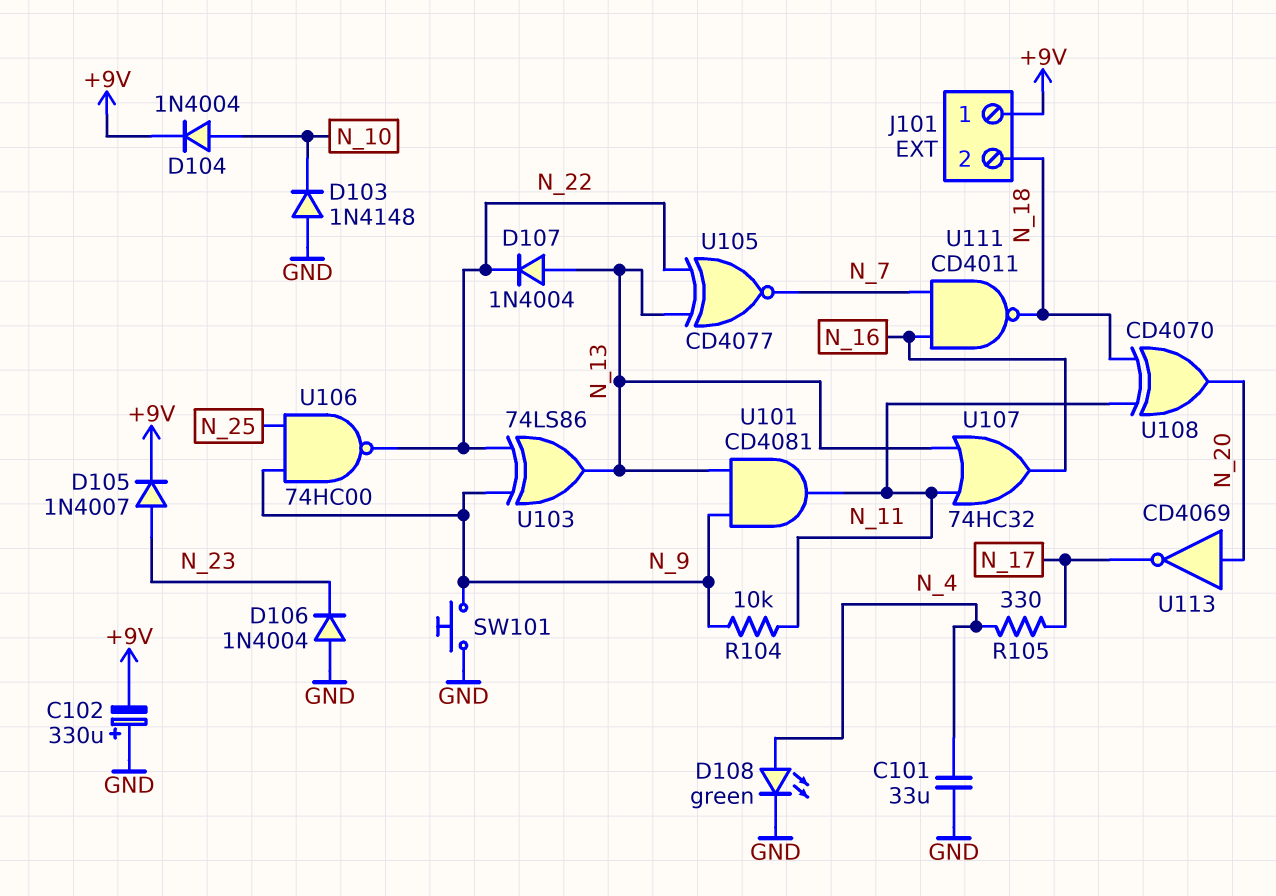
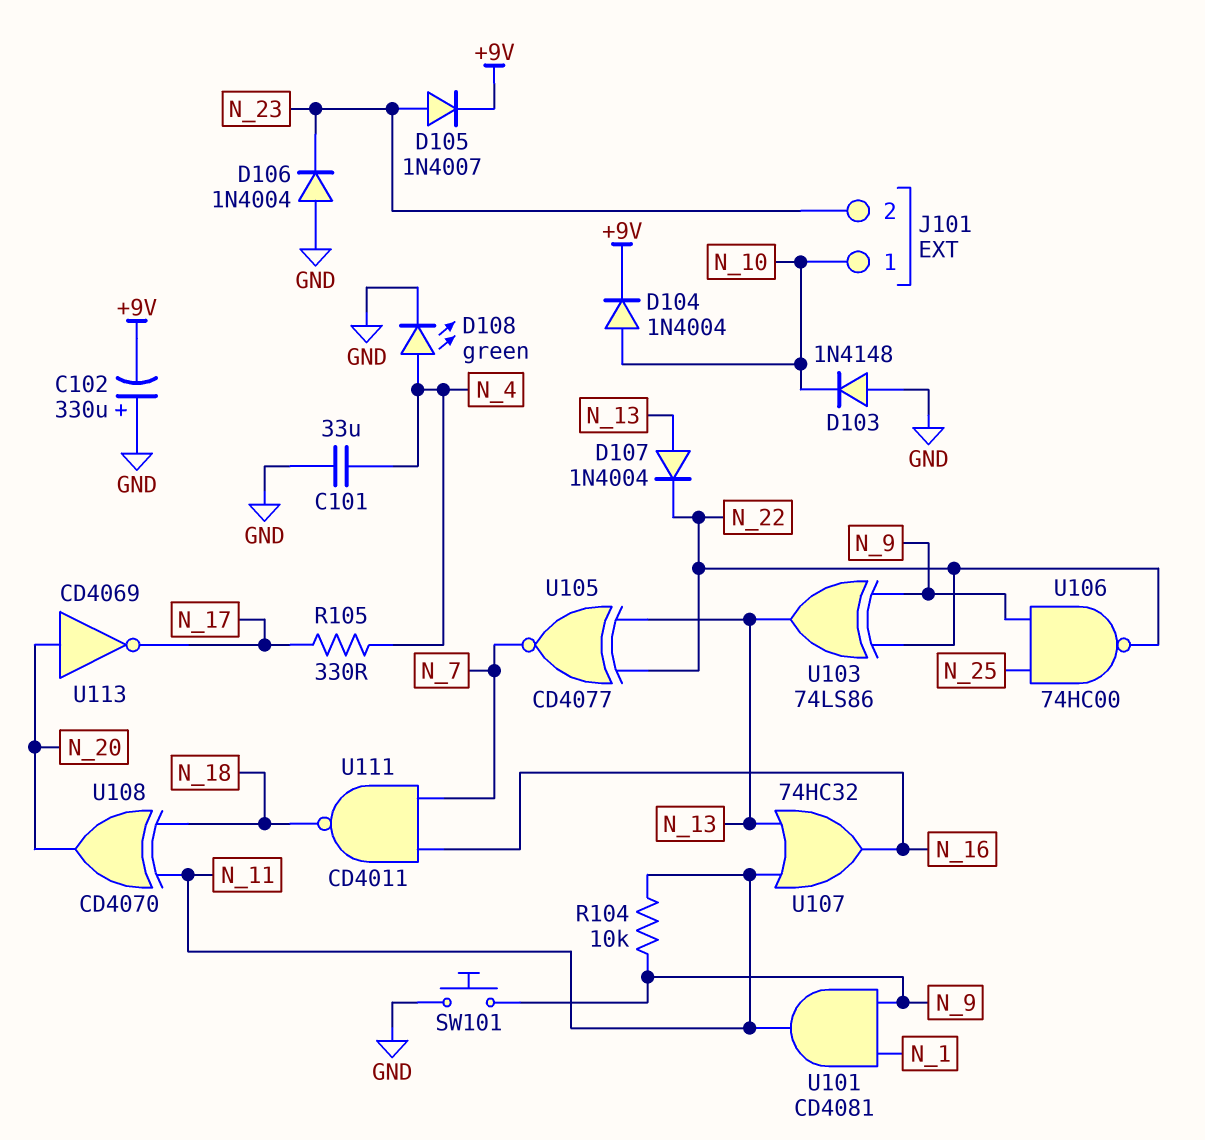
J101 pin 1: +9V -> N_10
J101 pin 2: N_18 -> N_23
U101: AND CD4081 (in N_9, in N_13, out N_11) -> AND CD4081 (in N_1, in N_9, out N_11)

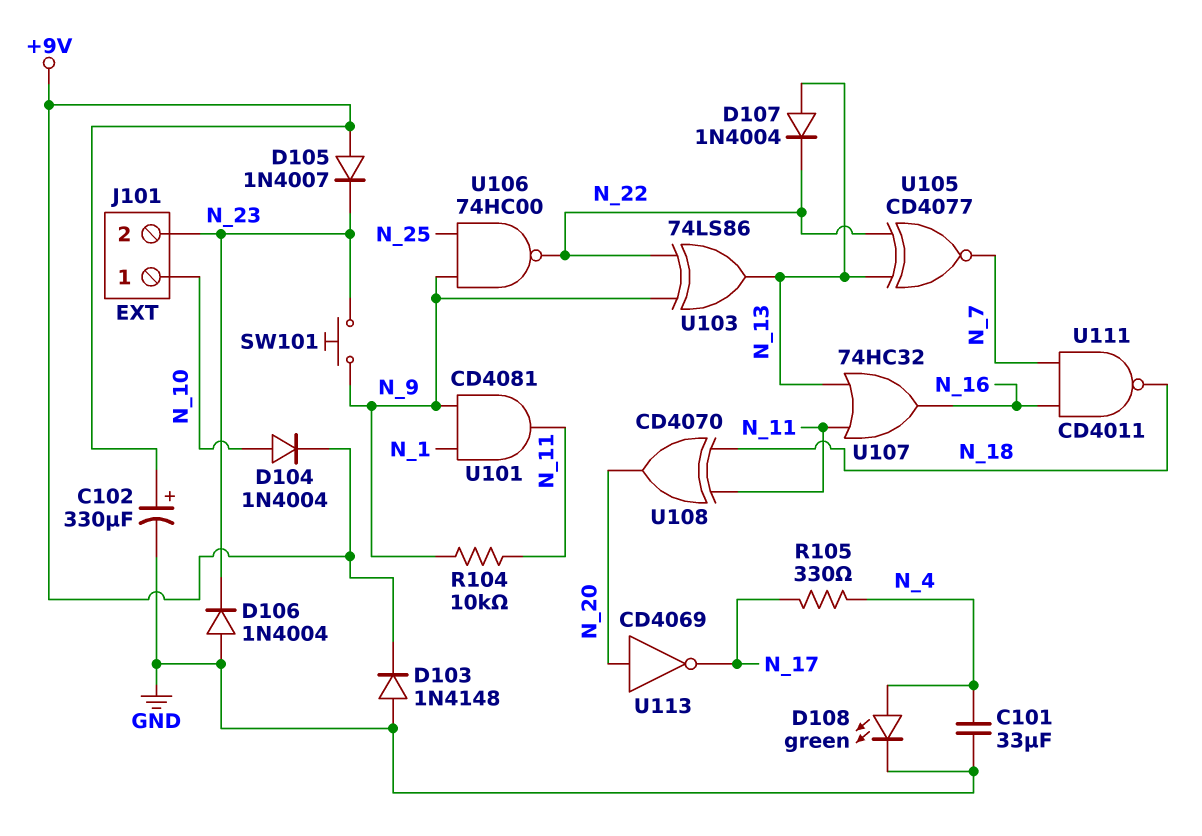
C102: 330uF (plus GND, minus +9V) -> 330uF (plus +9V, minus GND)
D103: diode 1N4148 (A GND, K N_10) -> diode 1N4148 (A GND, K +9V)
D105: diode 1N4007 (A N_23, K +9V) -> diode 1N4007 (A +9V, K N_23)
SW101: button (GND, N_9) -> button (N_9, N_23)

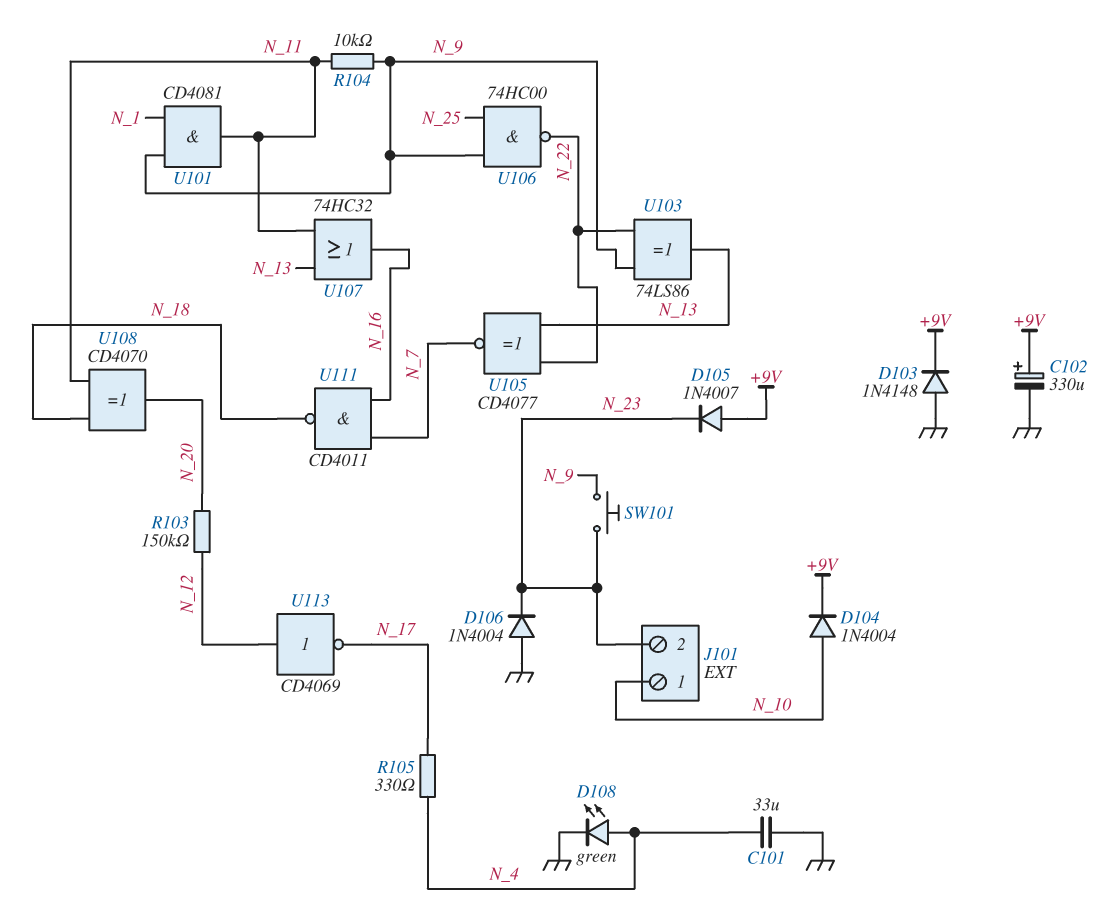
D107: diode 1N4004 (A N_13, K N_22) -> none
R103: none -> 150k (N_12, N_20)
U113: NOT CD4069 (in N_20, out N_17) -> NOT CD4069 (in N_12, out N_17)

